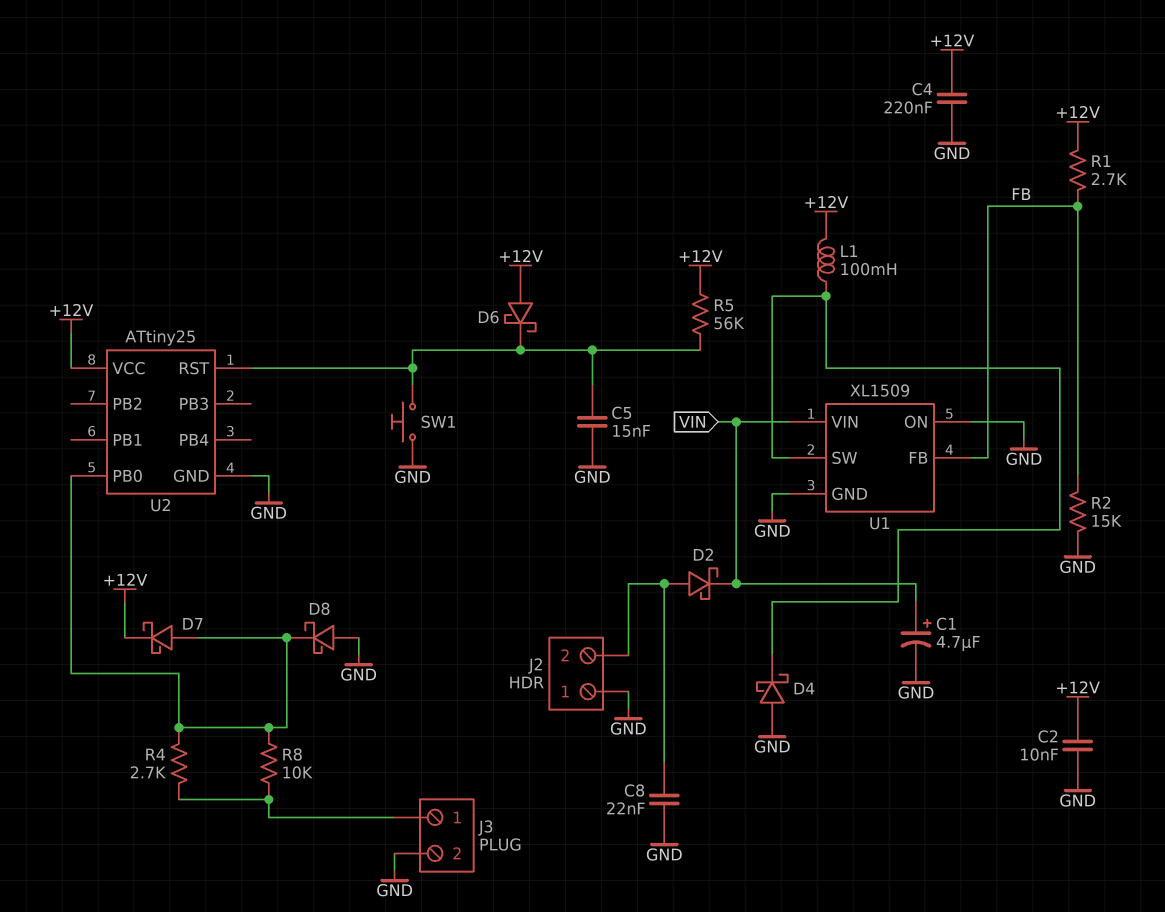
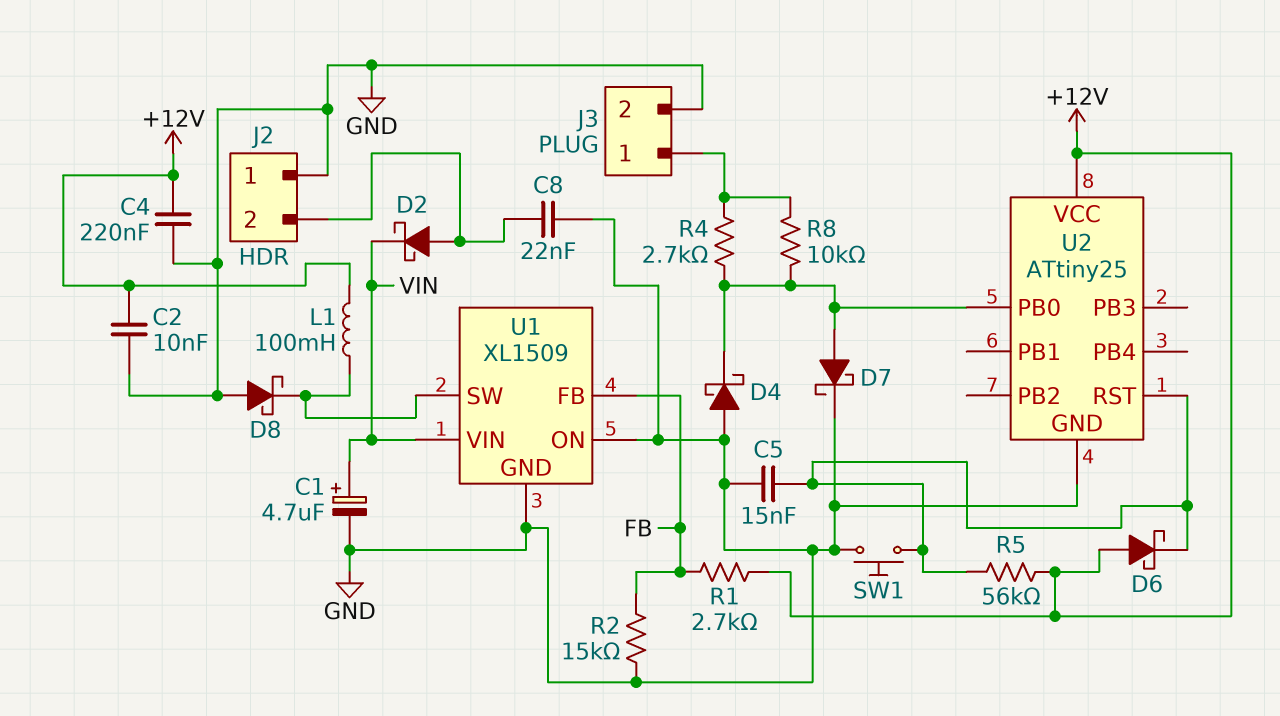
D4: schottky (A GND, K U1/SW) -> schottky (A GND, K U2/PB0)
D7: schottky (A U2/PB0, K +12V) -> schottky (A U2/PB0, K GND)
D8: schottky (A GND, K U2/PB0) -> schottky (A GND, K U1/SW)

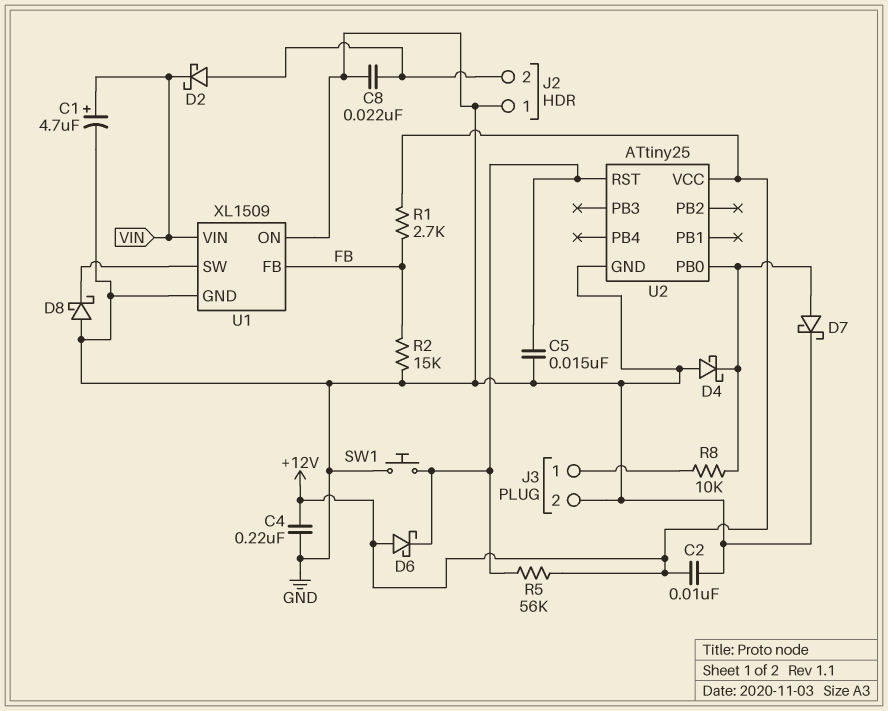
L1: 100mH (+12V, U1/SW) -> none
R4: 2.7k (J3/1, U2/PB0) -> none

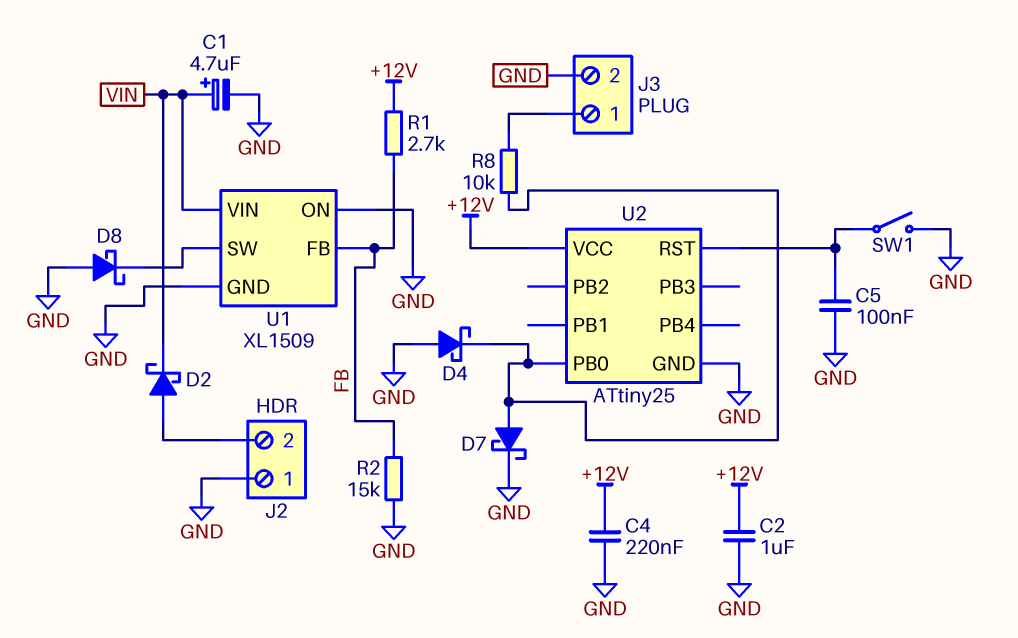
C2: 10nF (+12V, GND) -> 1uF (+12V, GND)
C5: 15nF (GND, U2/RST) -> 100nF (GND, U2/RST)
C8: 22nF (GND, J2/2) -> none
D6: schottky (A +12V, K U2/RST) -> none
R5: 56k (+12V, U2/RST) -> none
SW1: button (GND, U2/RST) -> switch (GND, U2/RST)

